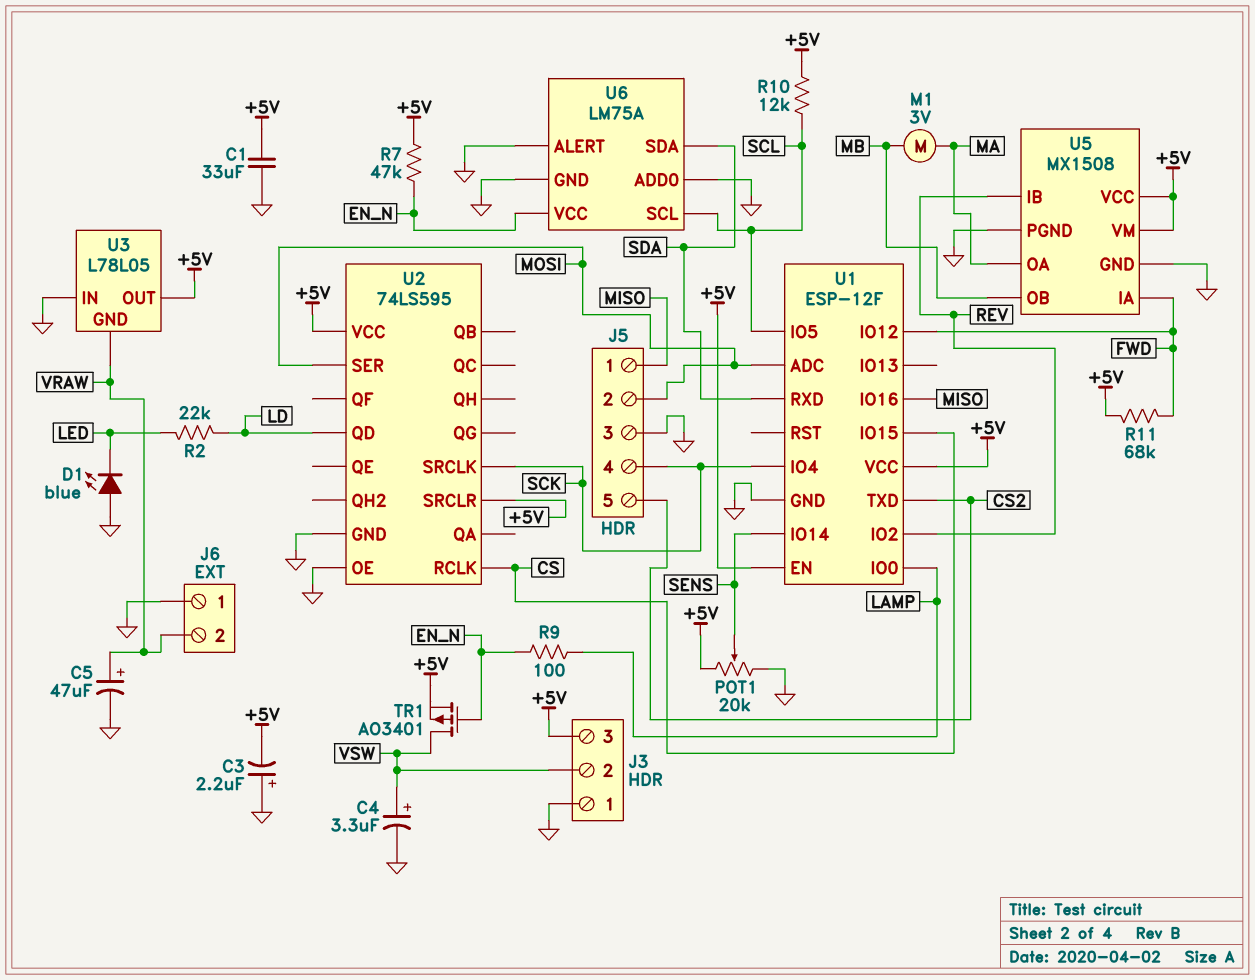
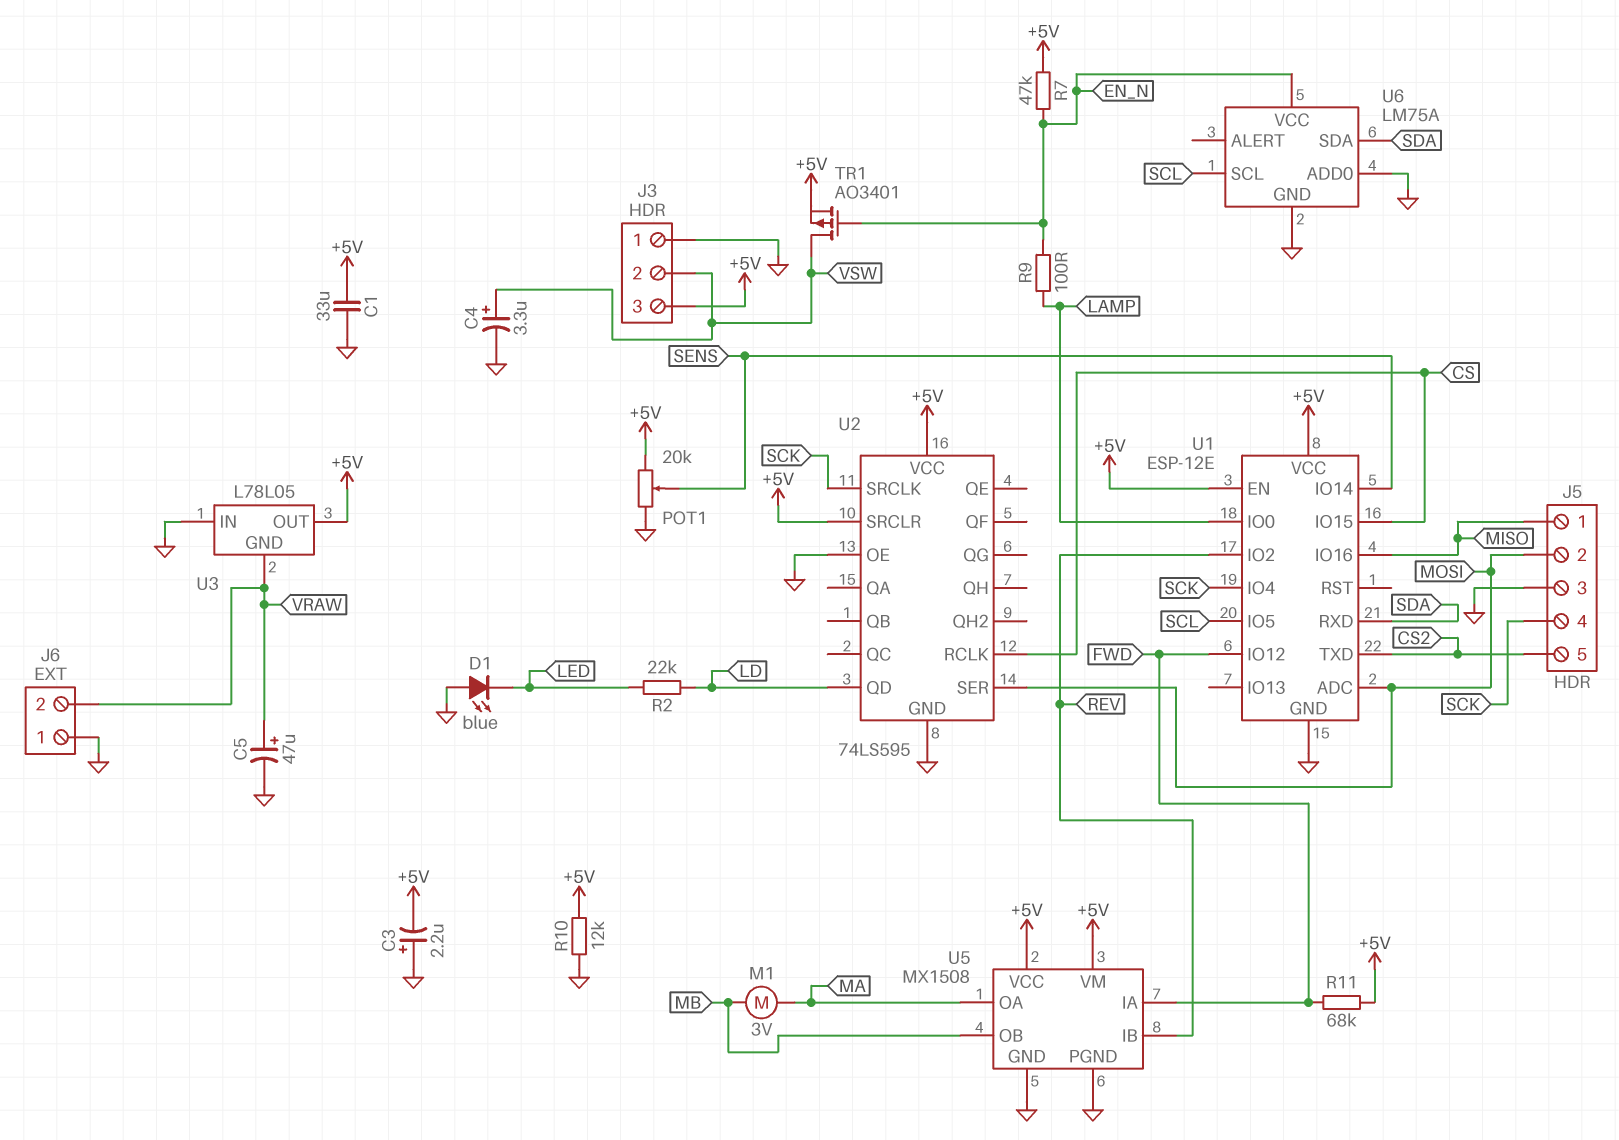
R10: 12k (+5V, SCL) -> 12k (+5V, GND)
U1: ESP-12F -> ESP-12E
U6 pin ALERT: GND -> none

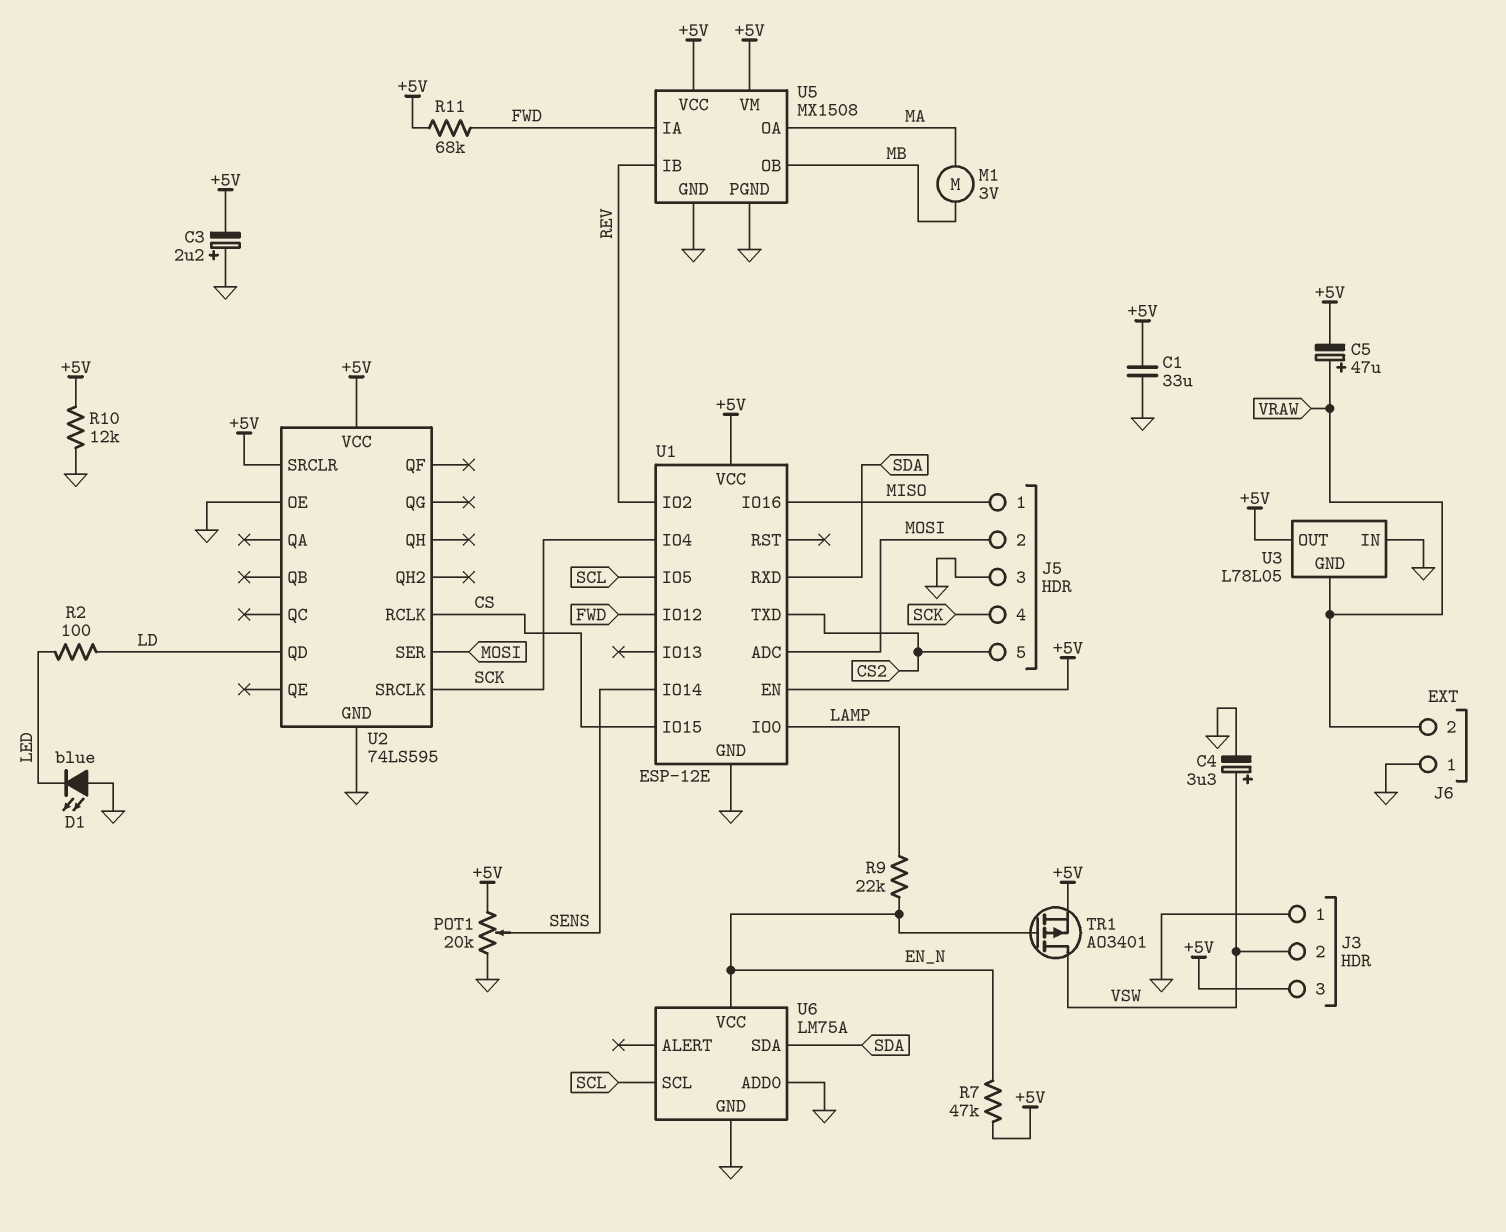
C5: 47uF (plus VRAW, minus GND) -> 47uF (plus VRAW, minus +5V)
R2: 22k (LD, LED) -> 100 (LD, LED)
R9: 100 (EN_N, LAMP) -> 22k (EN_N, LAMP)

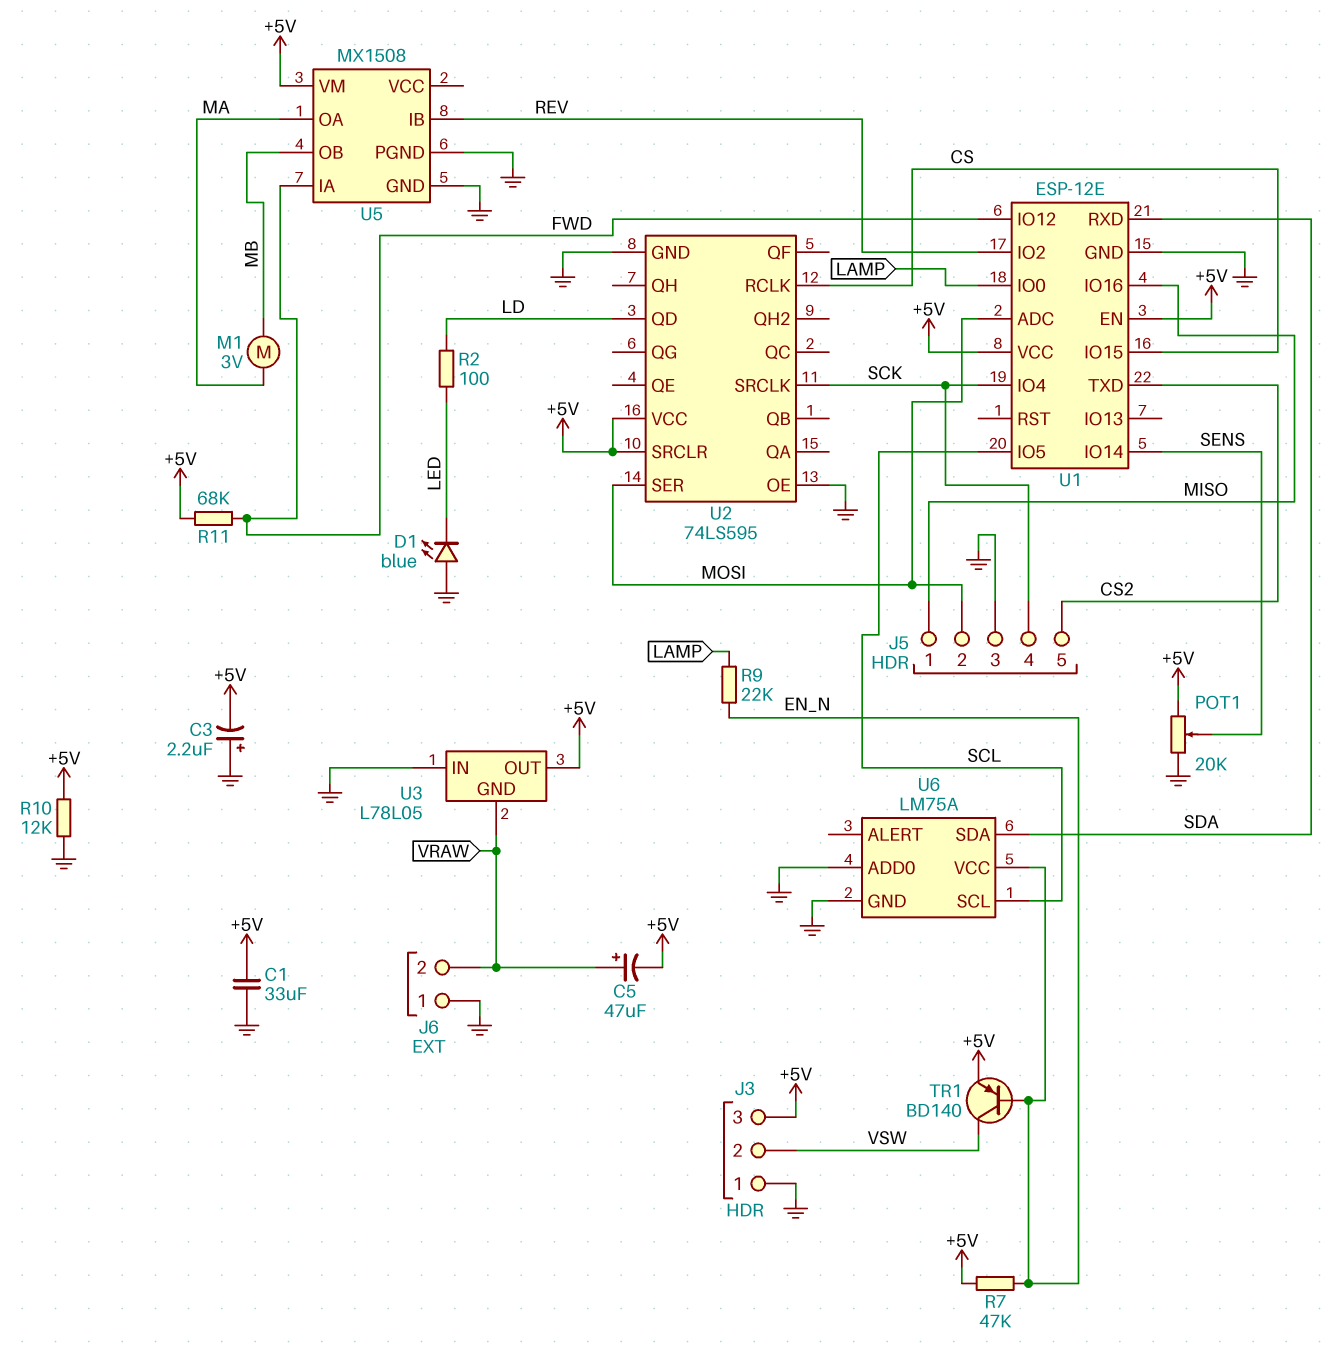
C4: 3.3uF (plus VSW, minus GND) -> none
TR1: PMOS AO3401 (G EN_N, D VSW, S +5V) -> PNP BD140 (B EN_N, C VSW, E +5V)
U5 pin VCC: +5V -> none

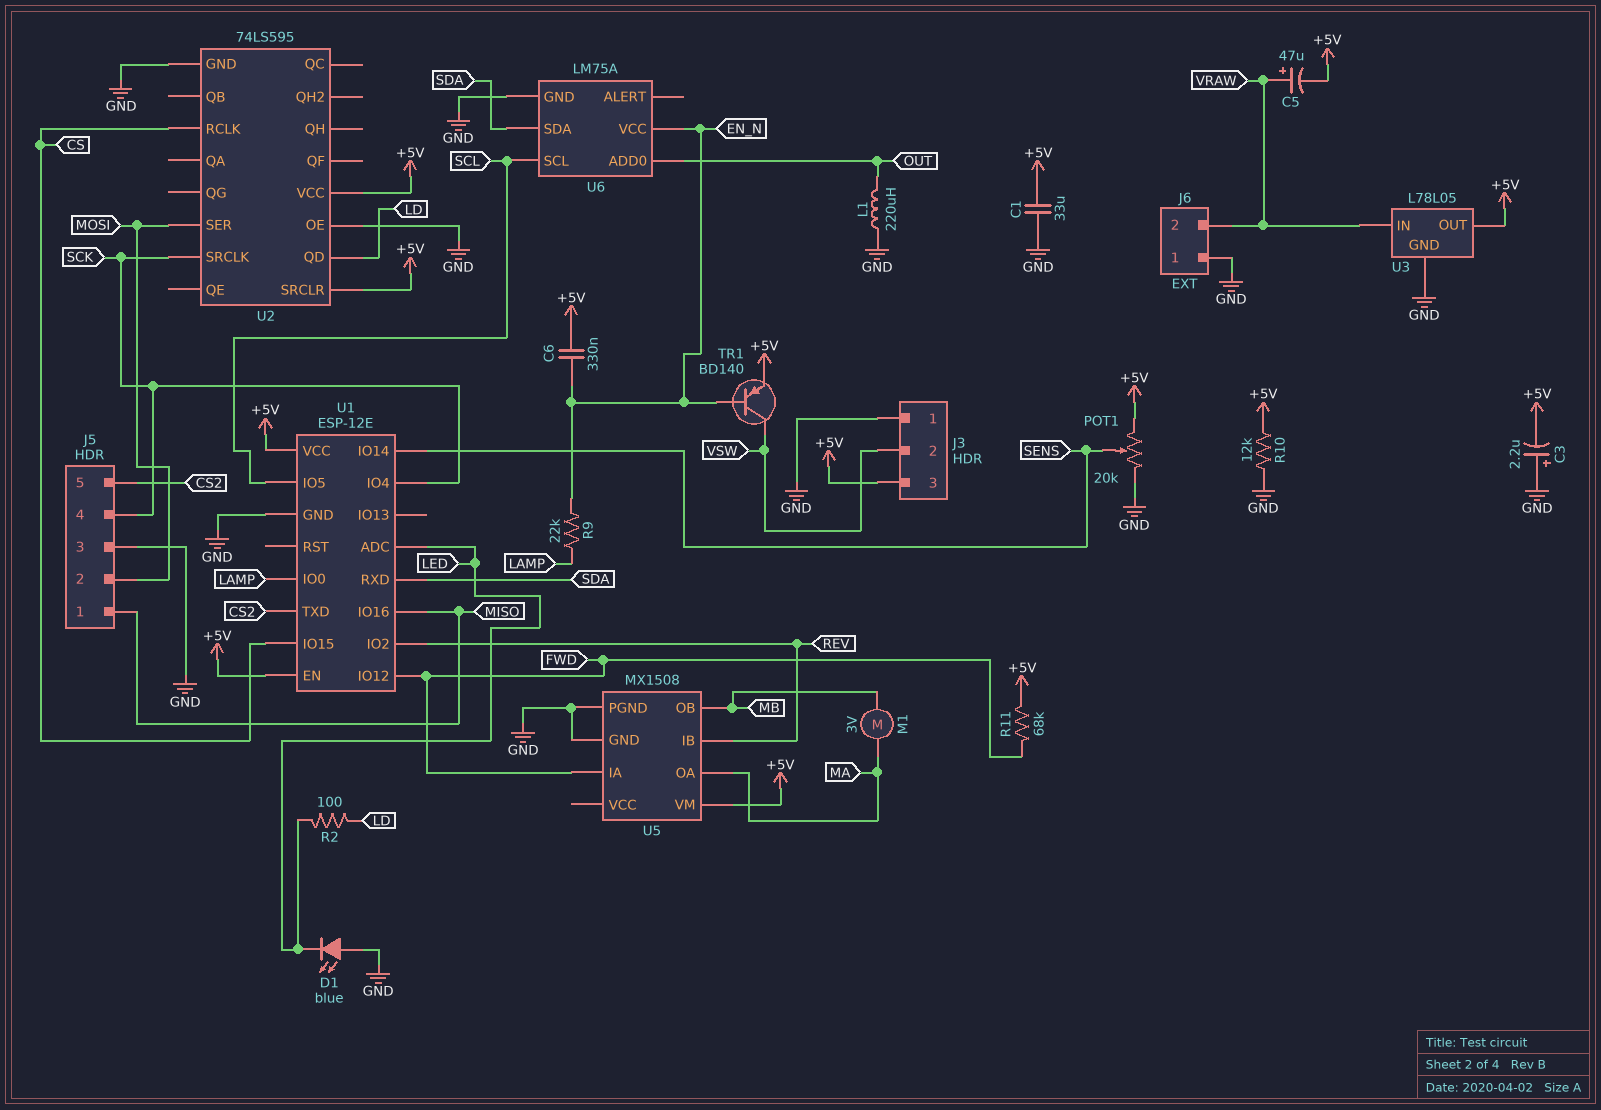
C6: none -> 330nF (+5V, EN_N)
L1: none -> 220uH (GND, OUT)
R7: 47k (+5V, EN_N) -> none
U1 pin ADC: MOSI -> LED
U3 pin GND: VRAW -> GND
U3 pin IN: GND -> VRAW
U6 pin ADD0: GND -> OUT

